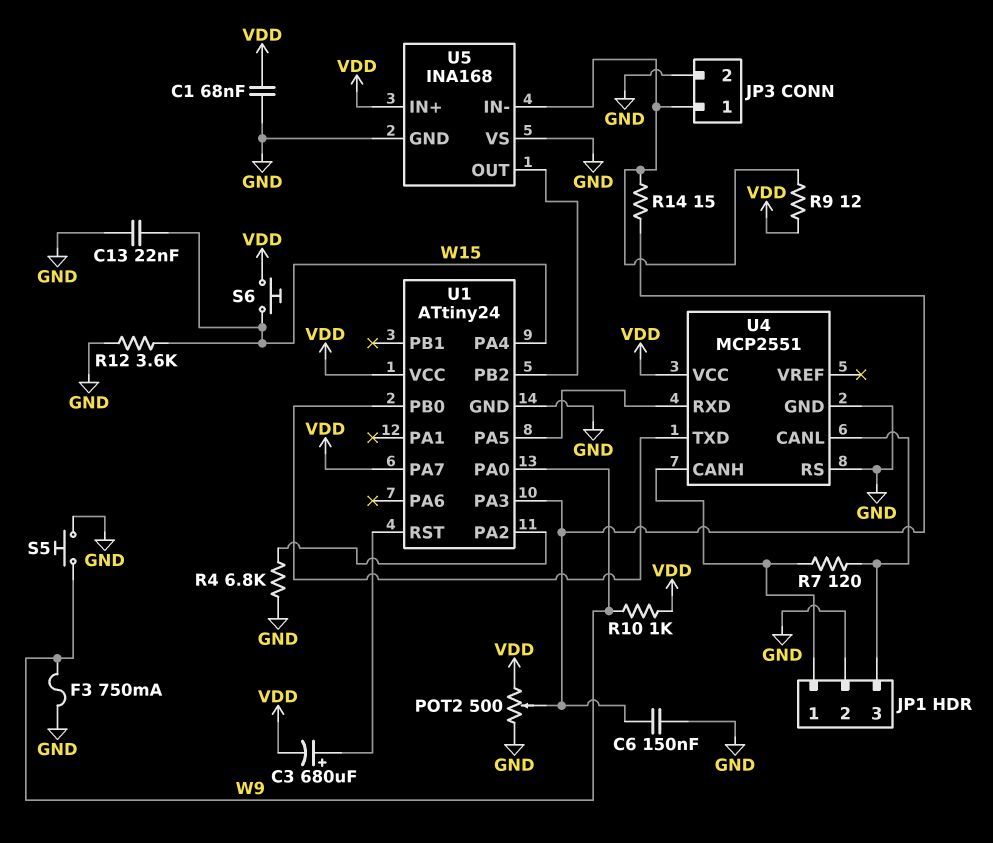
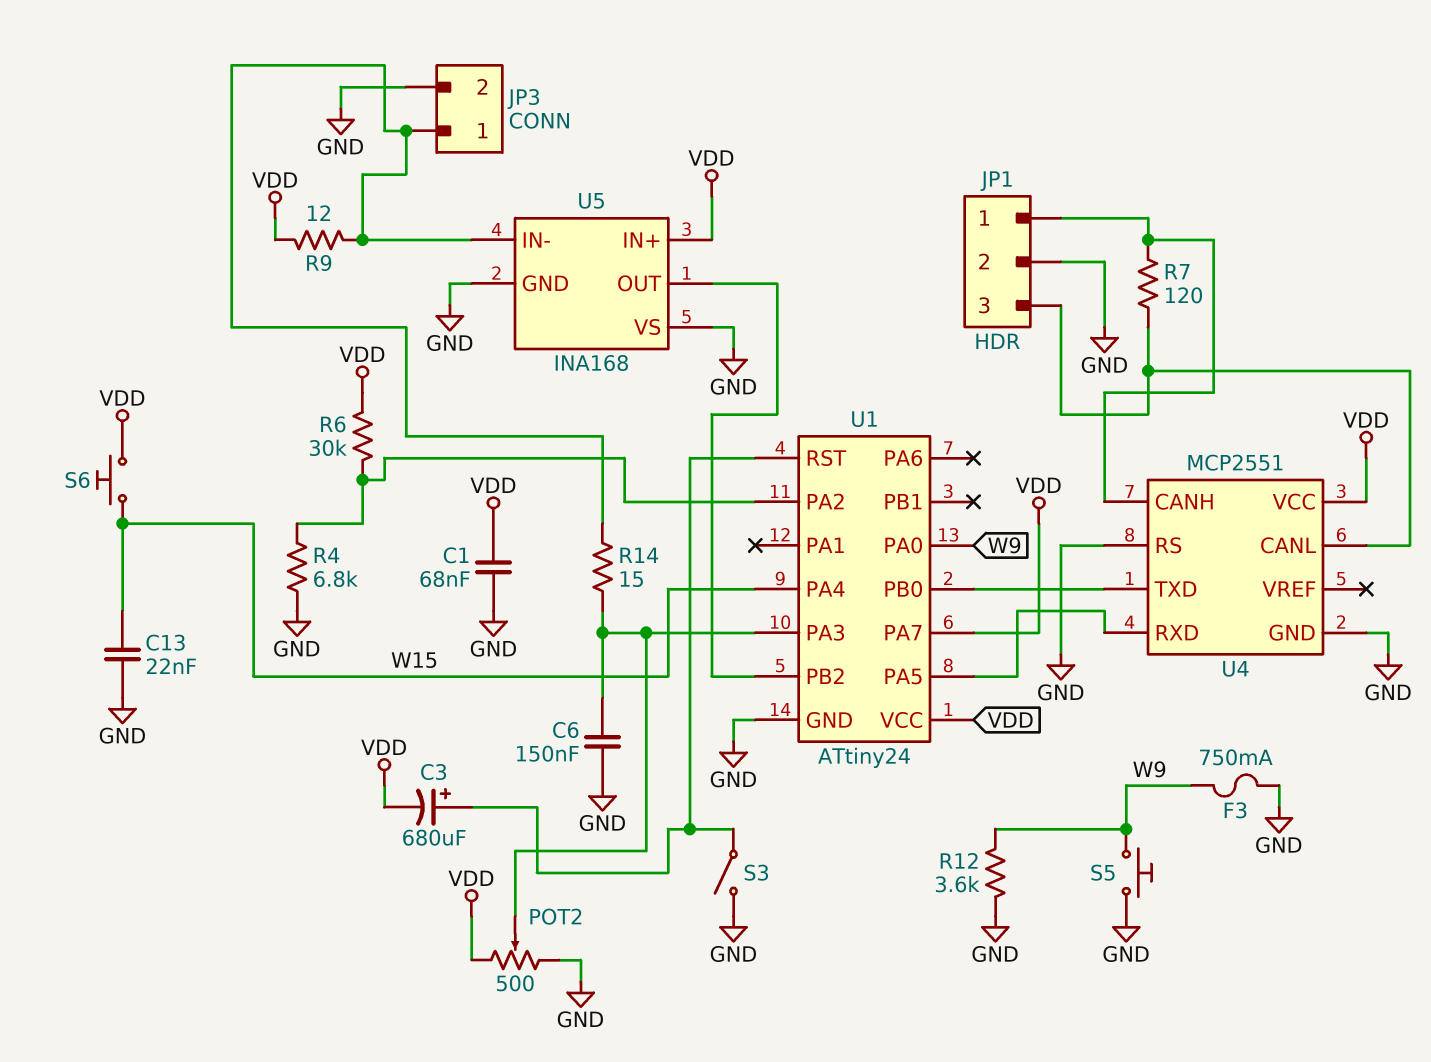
R6: none -> 30k (U1/PA2, VDD)
R10: 1k (VDD, W9) -> none
R12: 3.6k (GND, W15) -> 3.6k (GND, W9)
S3: none -> switch (GND, U1/RST)

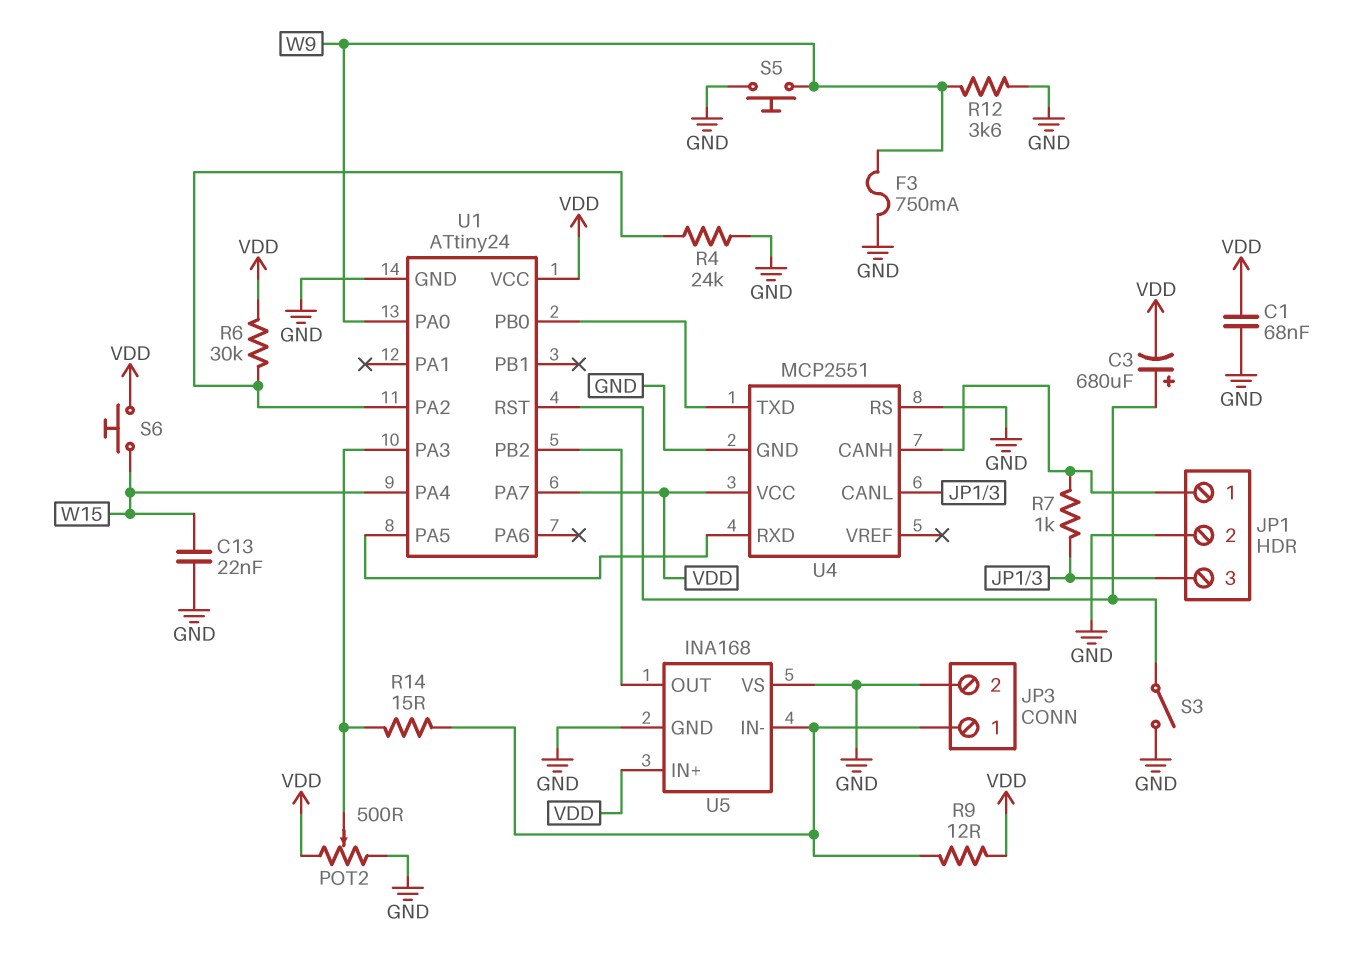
C6: 150nF (GND, U1/PA3) -> none
R4: 6.8k (GND, U1/PA2) -> 24k (GND, U1/PA2)
R7: 120 (JP1/1, JP1/3) -> 1k (JP1/1, JP1/3)

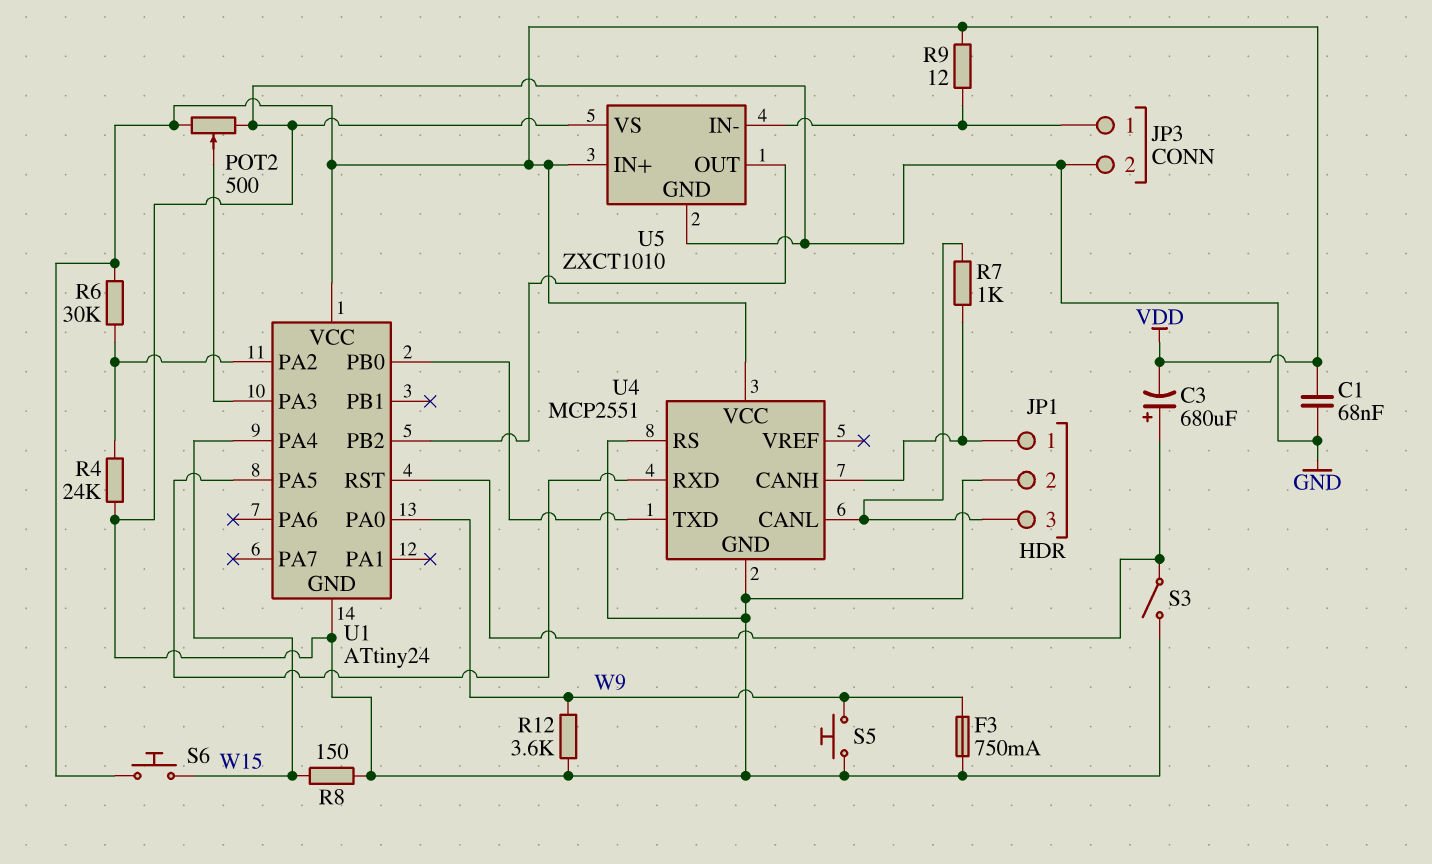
C13: 22nF (GND, W15) -> none
R8: none -> 150 (GND, W15)
R14: 15 (JP3/1, U1/PA3) -> none
U1 pin PA7: VDD -> none
U5: INA168 -> ZXCT1010

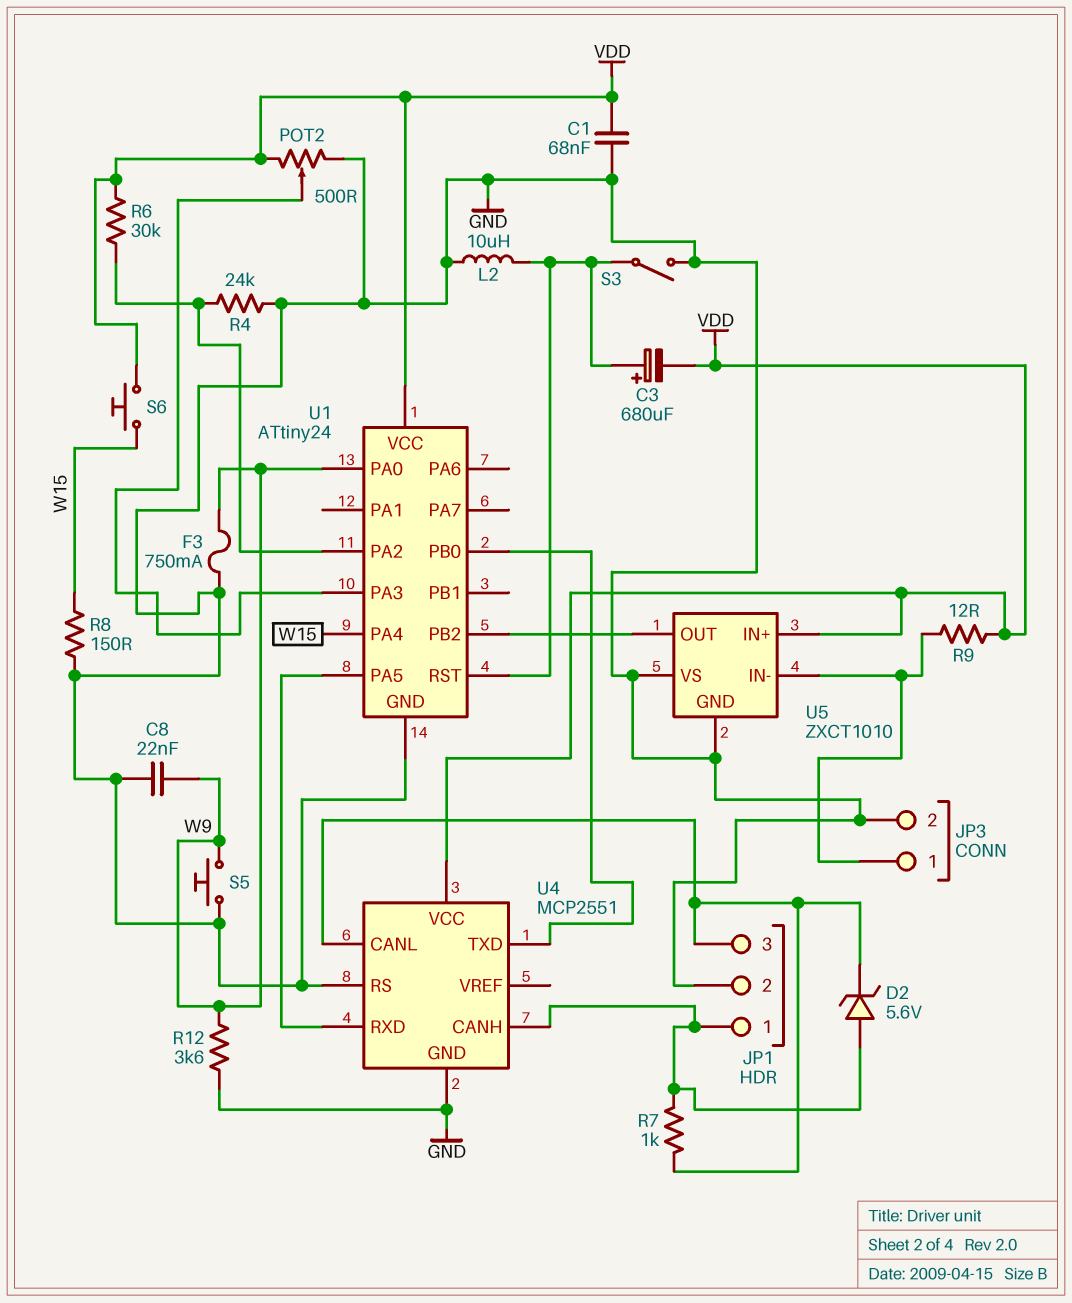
C8: none -> 22nF (GND, W9)
D2: none -> zener 5.6V (A JP1/1, K JP1/3)
L2: none -> 10uH (GND, U1/RST)

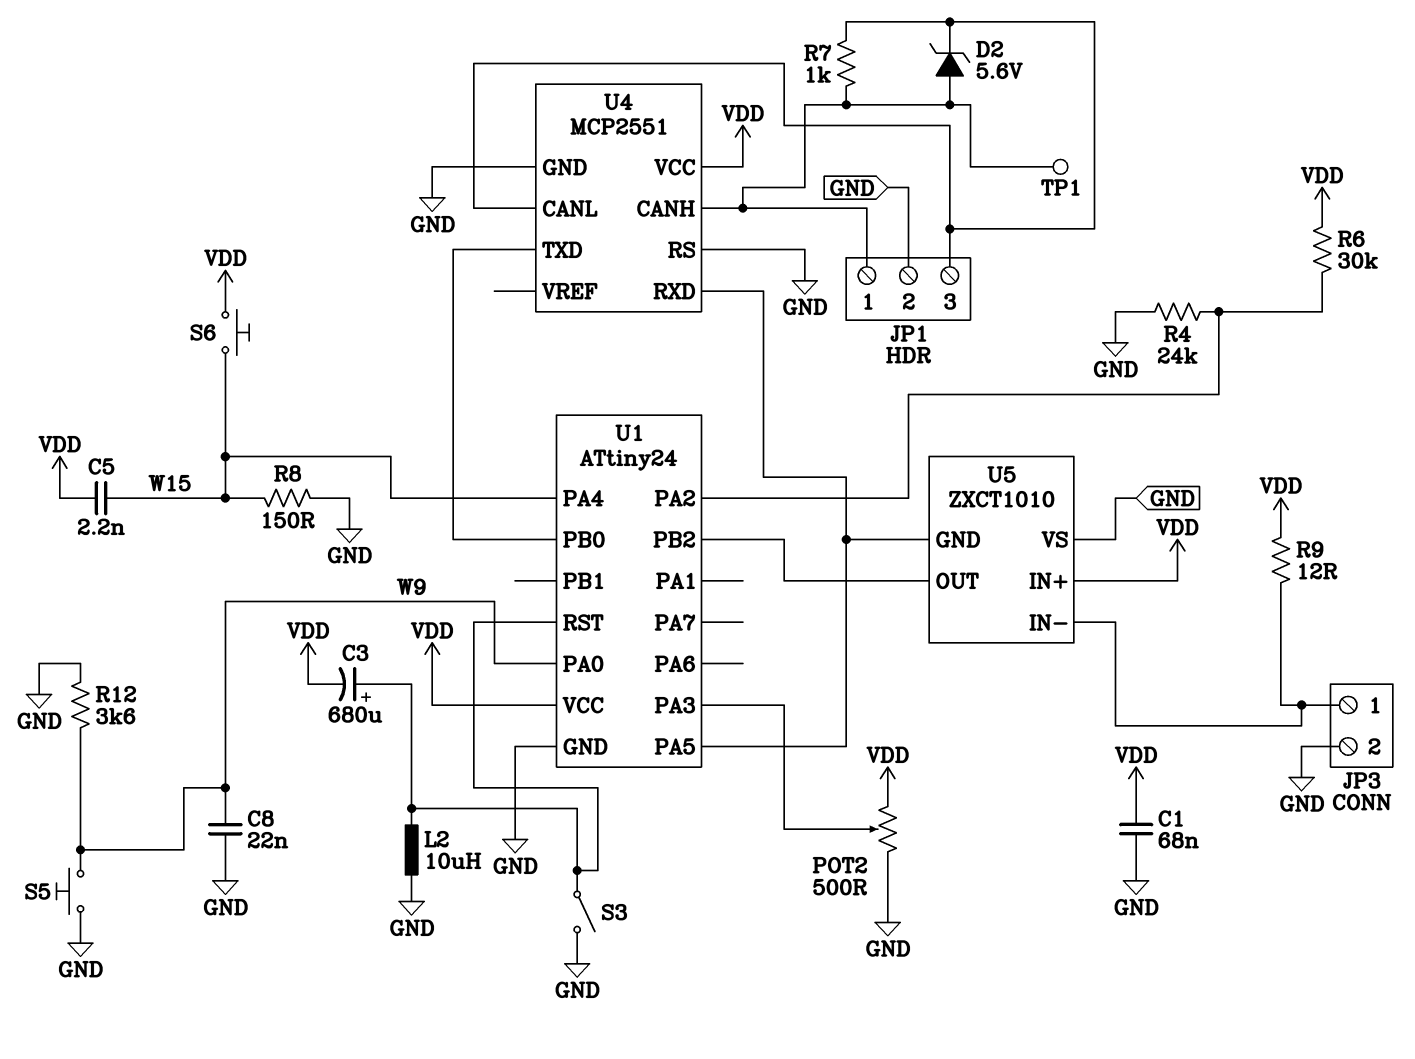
C5: none -> 2.2nF (VDD, W15)
F3: 750mA (GND, W9) -> none
TP1: none -> test point (JP1/1)
U5 pin GND: GND -> U1/PA5

